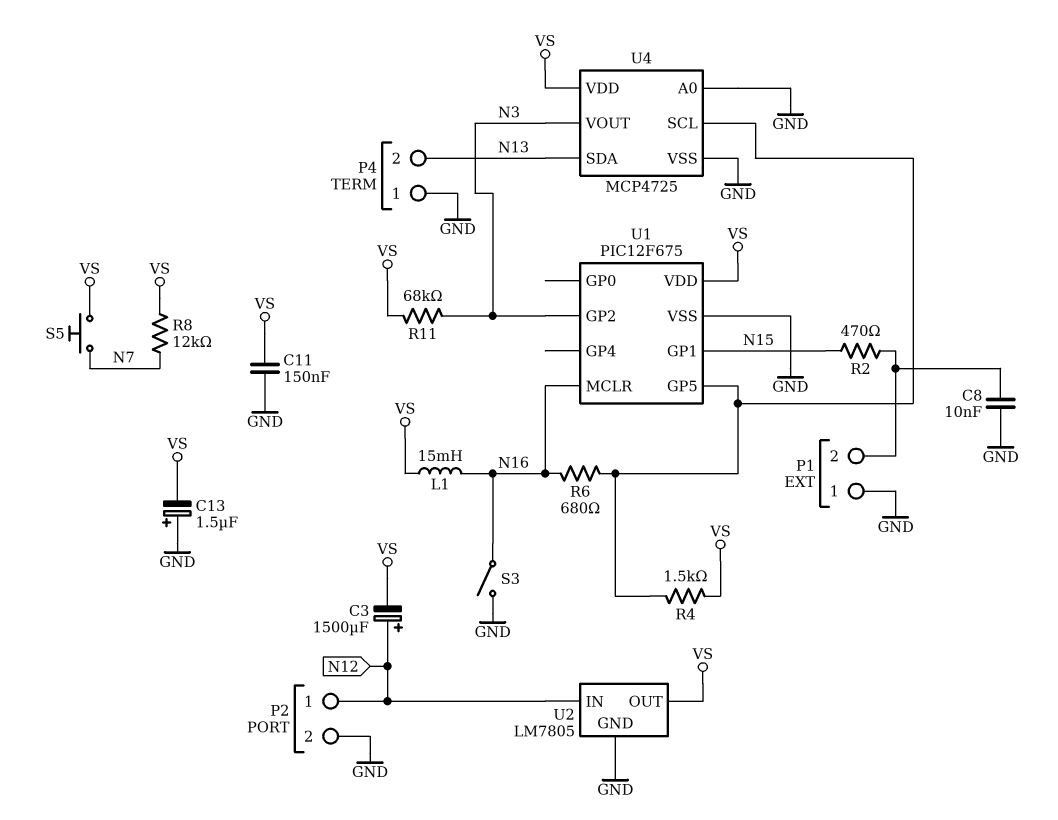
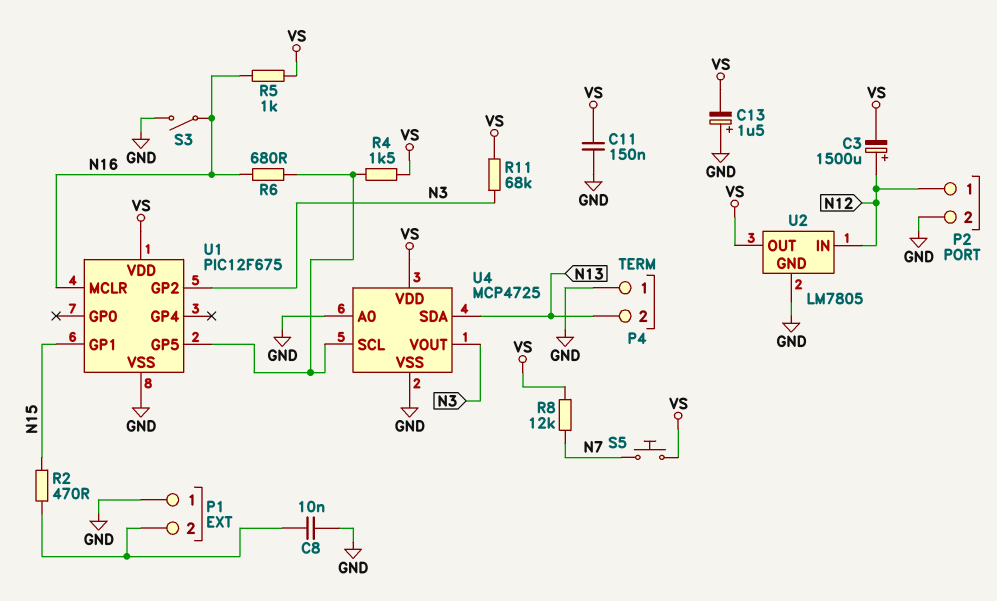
L1: 15mH (N16, VS) -> none
R5: none -> 1k (N16, VS)

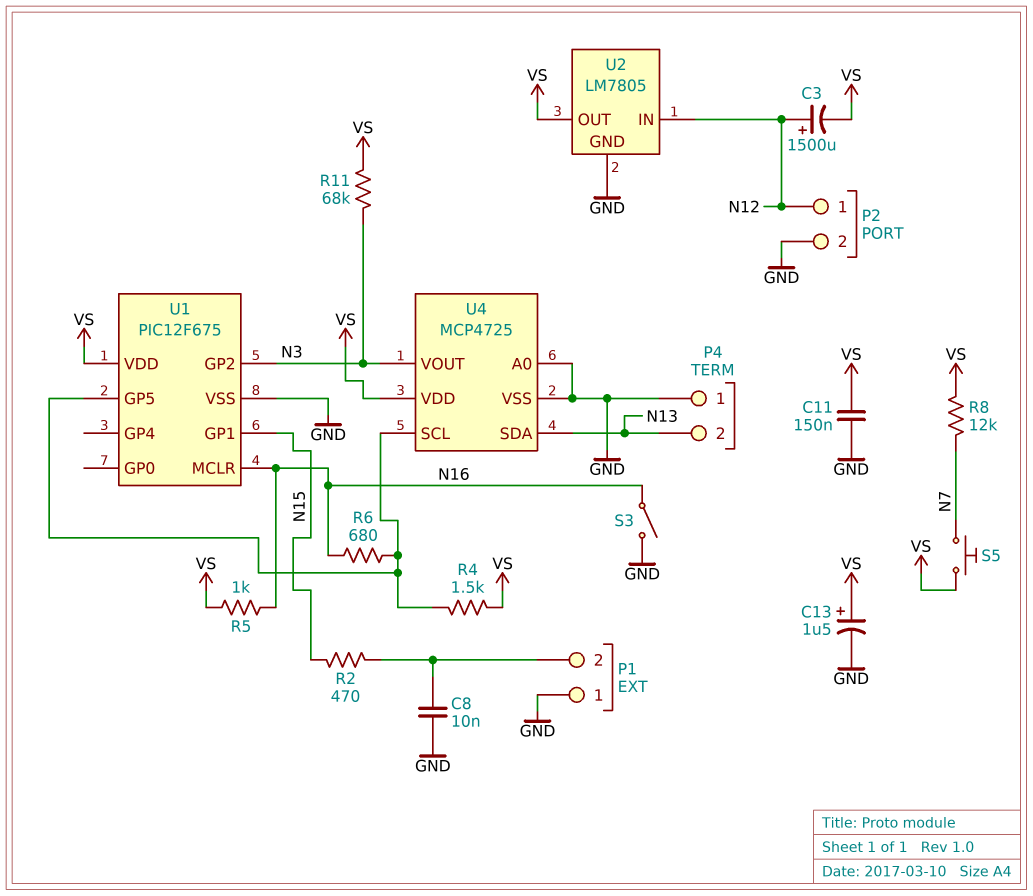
C13: 1.5uF (plus GND, minus VS) -> 1.5uF (plus VS, minus GND)

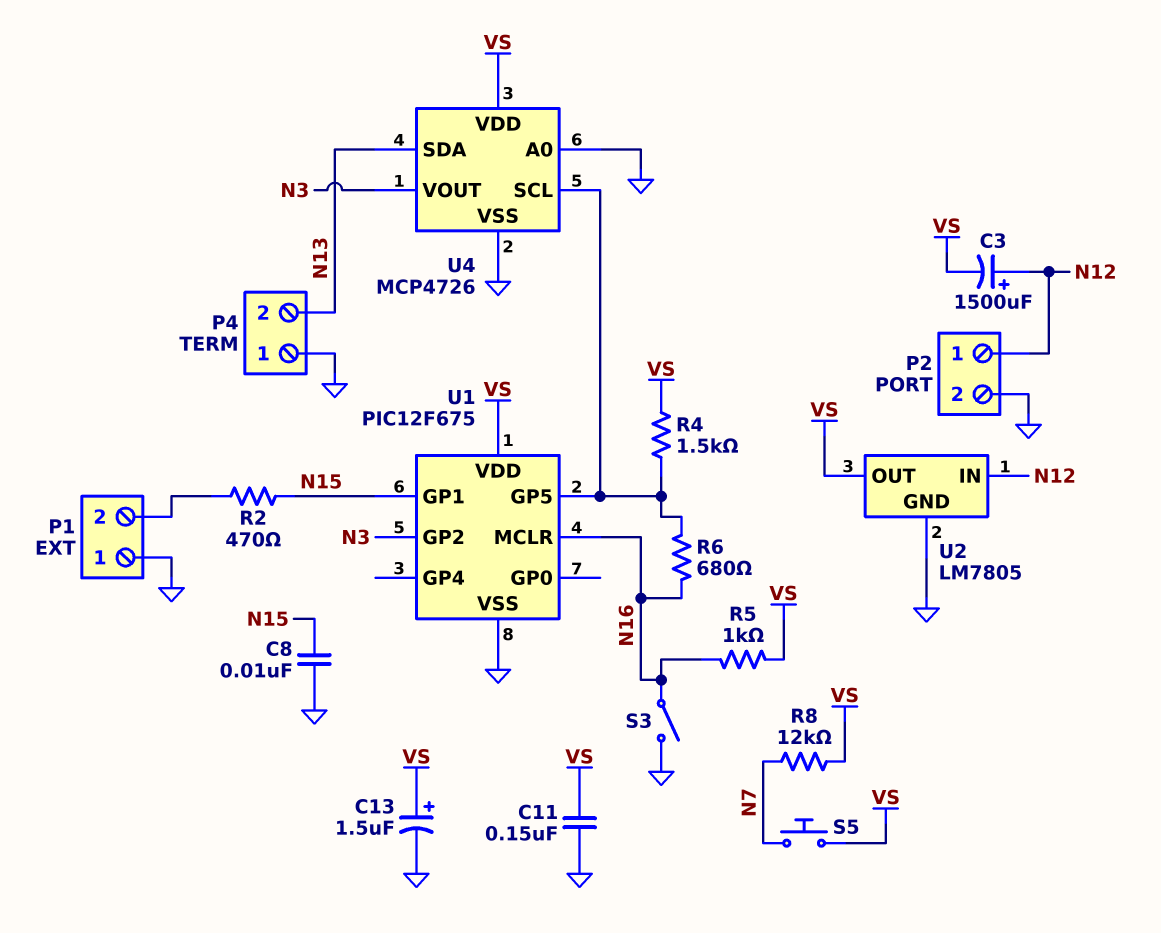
C8: 10nF (GND, P1/2) -> 10nF (GND, N15)
R11: 68k (N3, VS) -> none
U4: MCP4725 -> MCP4726

